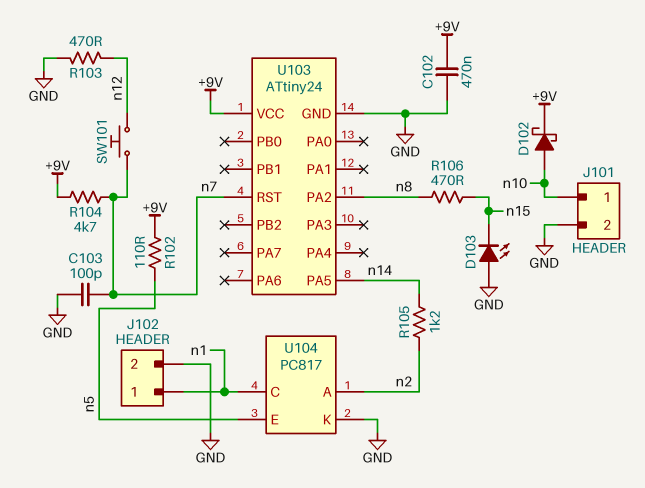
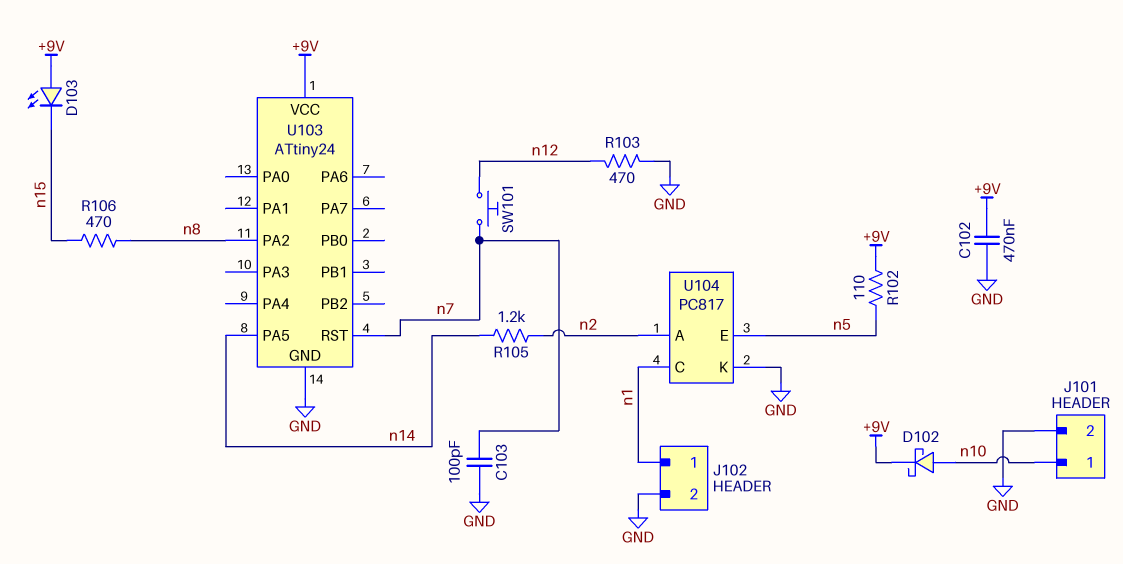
D103: LED (A GND, K n15) -> LED (A +9V, K n15)
R104: 4.7k (+9V, n7) -> none

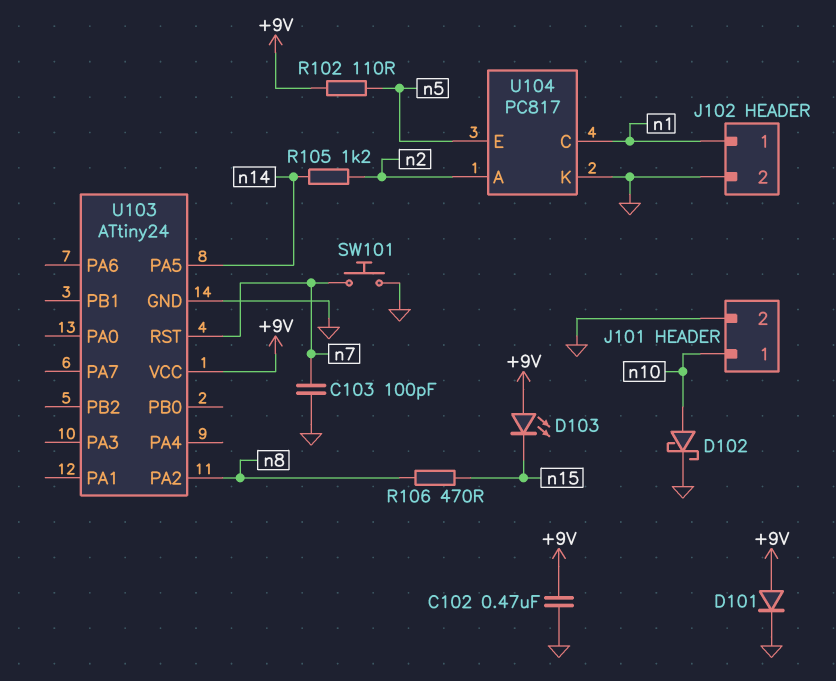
D101: none -> diode (A +9V, K GND)
D102: schottky (A n10, K +9V) -> schottky (A n10, K GND)
R103: 470 (GND, n12) -> none
SW101: button (n7, n12) -> button (GND, n7)

